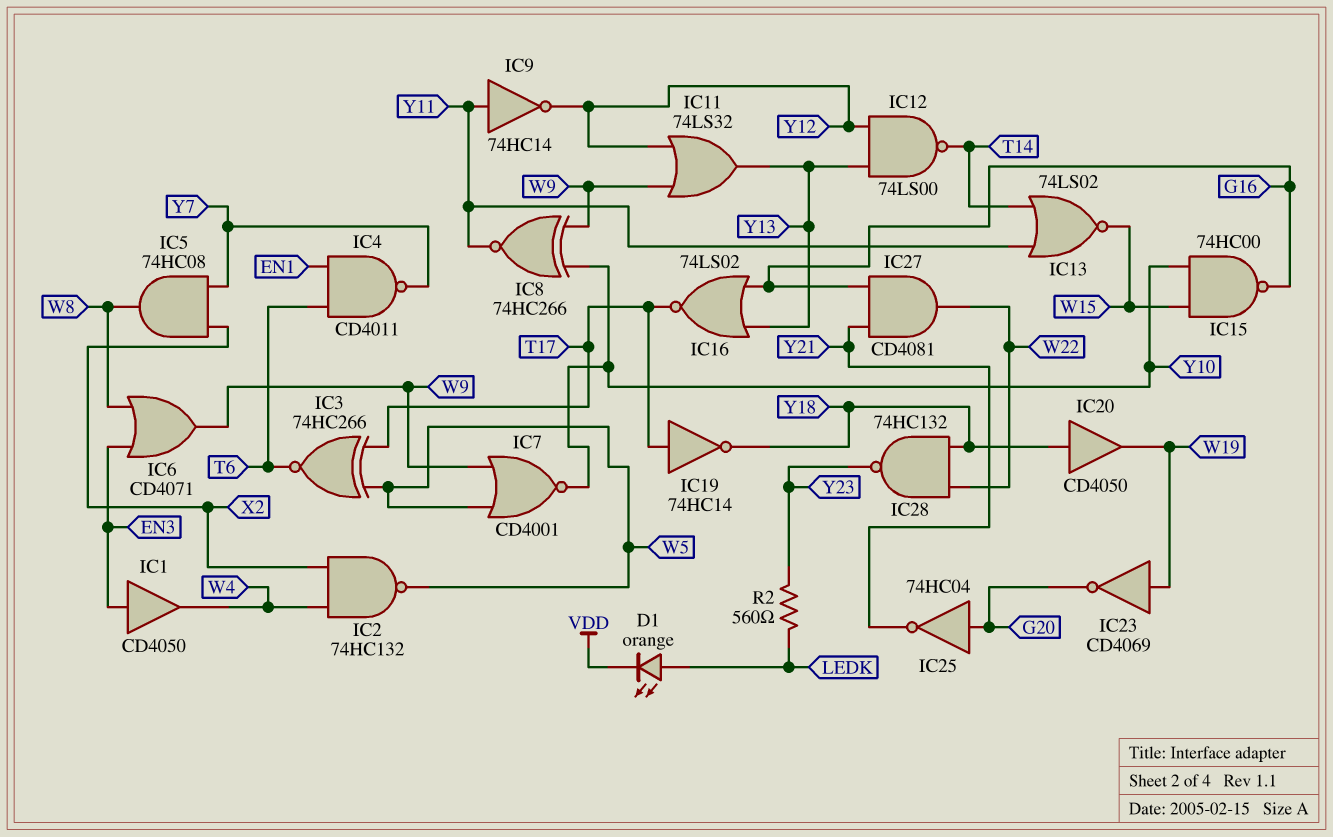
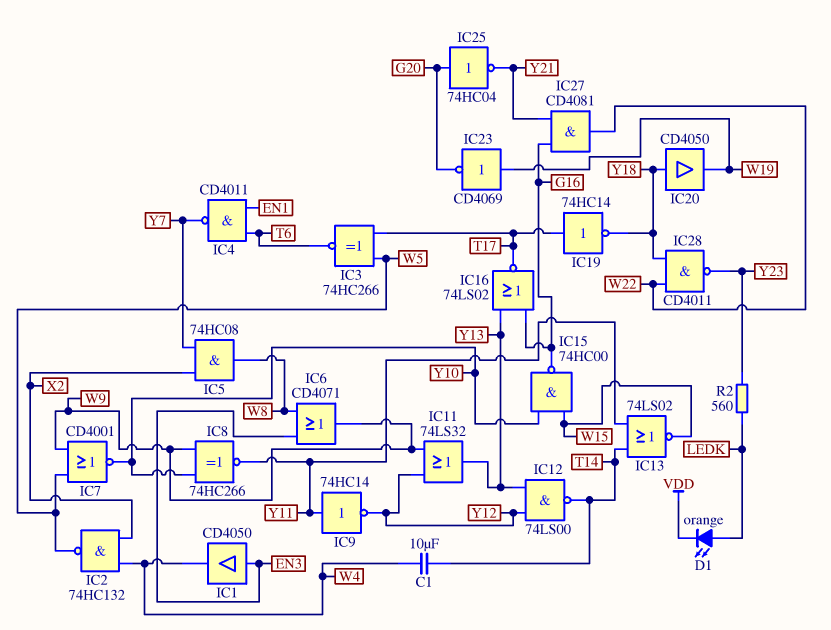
C1: none -> 10uF (T14, W4)
IC28: NAND 74HC132 (in W22, in Y18, out Y23) -> NAND CD4011 (in W22, in Y18, out Y23)

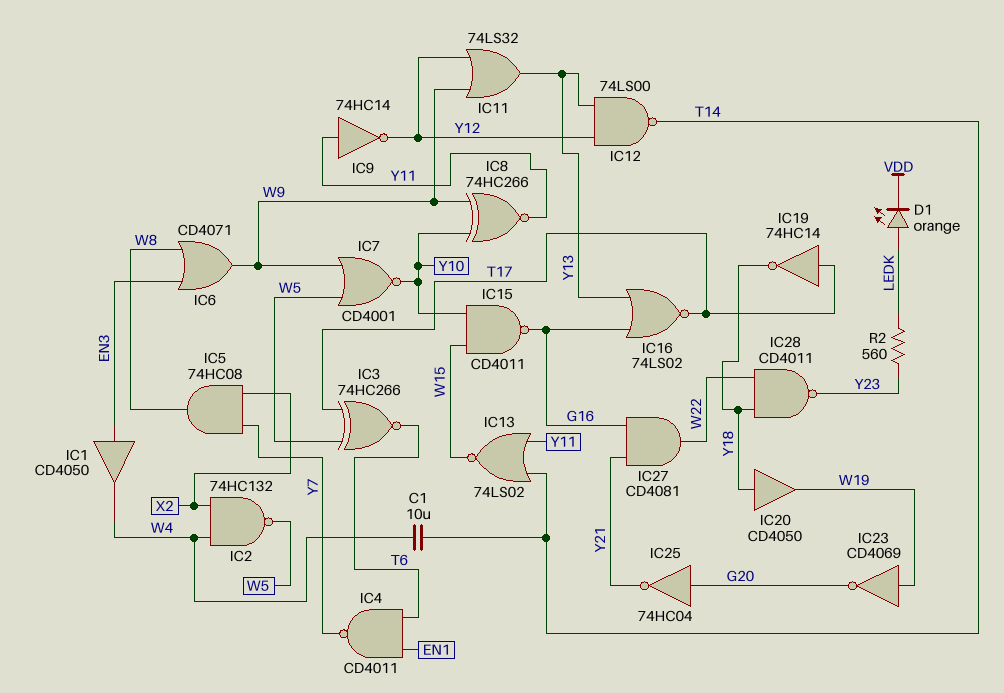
IC15: NAND 74HC00 (in W15, in Y10, out G16) -> NAND CD4011 (in W15, in Y10, out G16)

